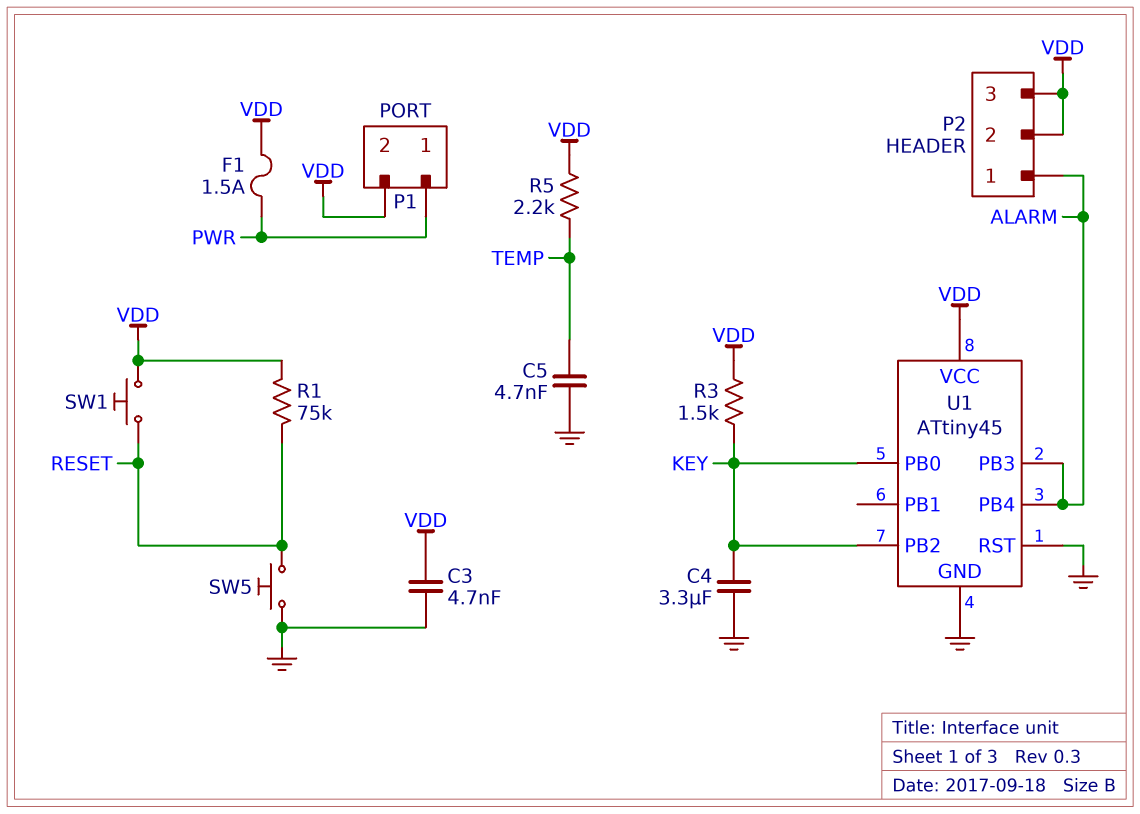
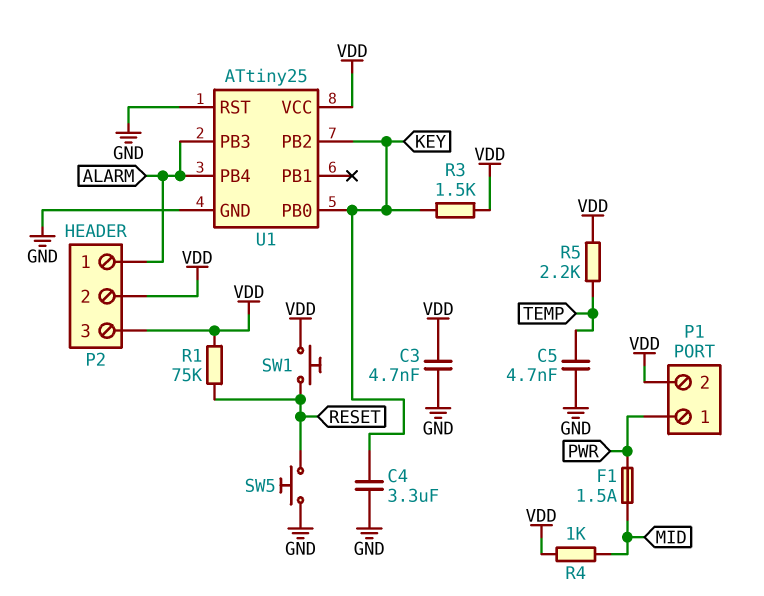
F1: 1.5A (PWR, VDD) -> 1.5A (MID, PWR)
R4: none -> 1k (MID, VDD)
U1: ATtiny45 -> ATtiny25

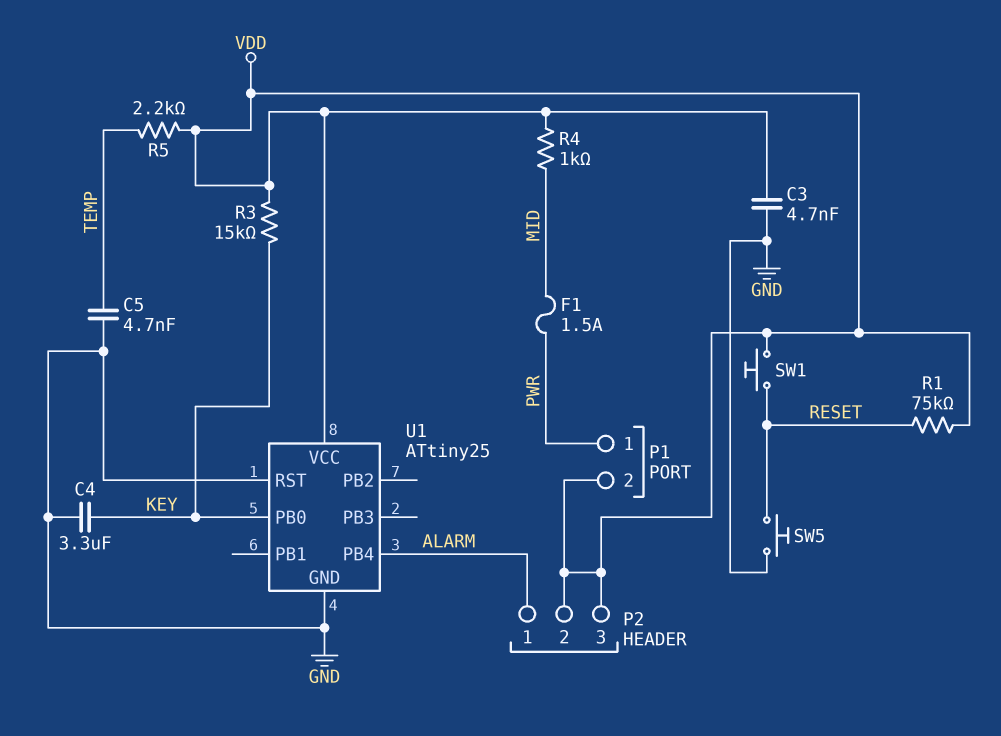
R3: 1.5k (KEY, VDD) -> 15k (KEY, VDD)
U1 pin PB2: KEY -> none
U1 pin PB3: ALARM -> none

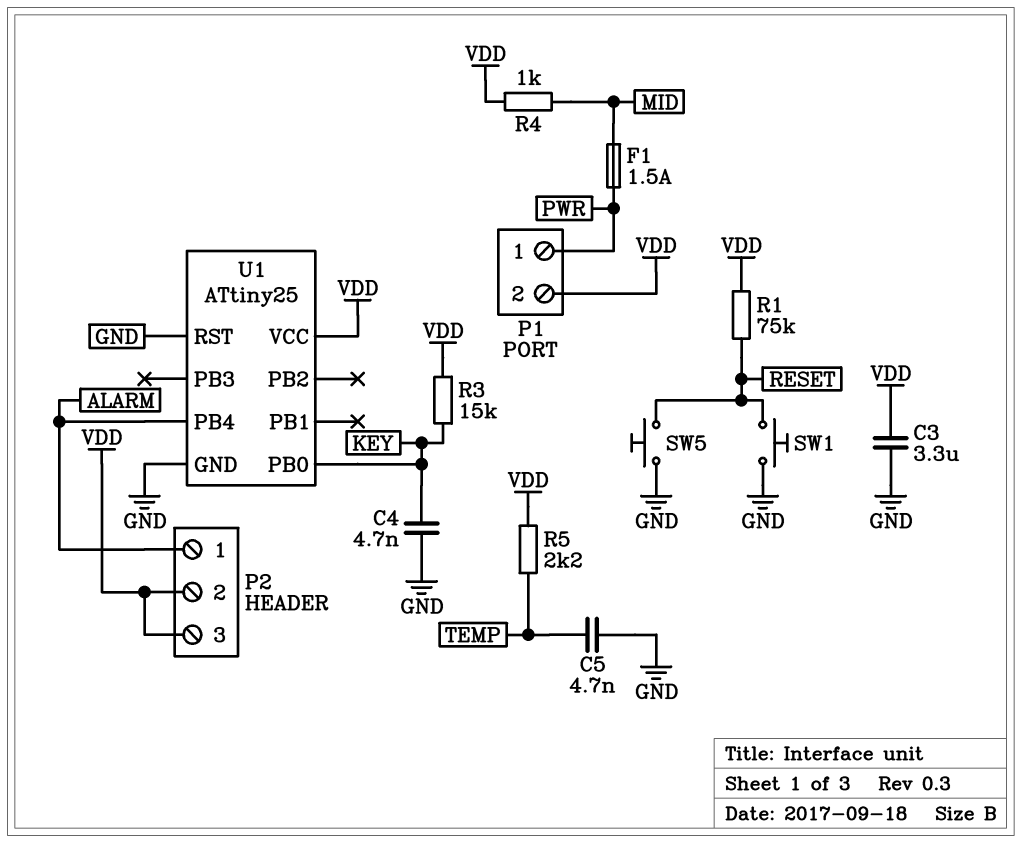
C3: 4.7nF (GND, VDD) -> 3.3uF (GND, VDD)
C4: 3.3uF (GND, KEY) -> 4.7nF (GND, KEY)
SW1: button (RESET, VDD) -> button (GND, RESET)

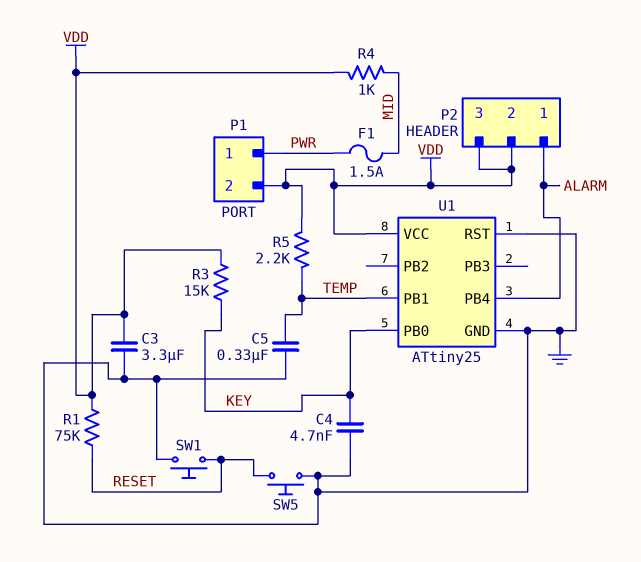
C5: 4.7nF (GND, TEMP) -> 330nF (GND, TEMP)
U1 pin PB1: none -> TEMP

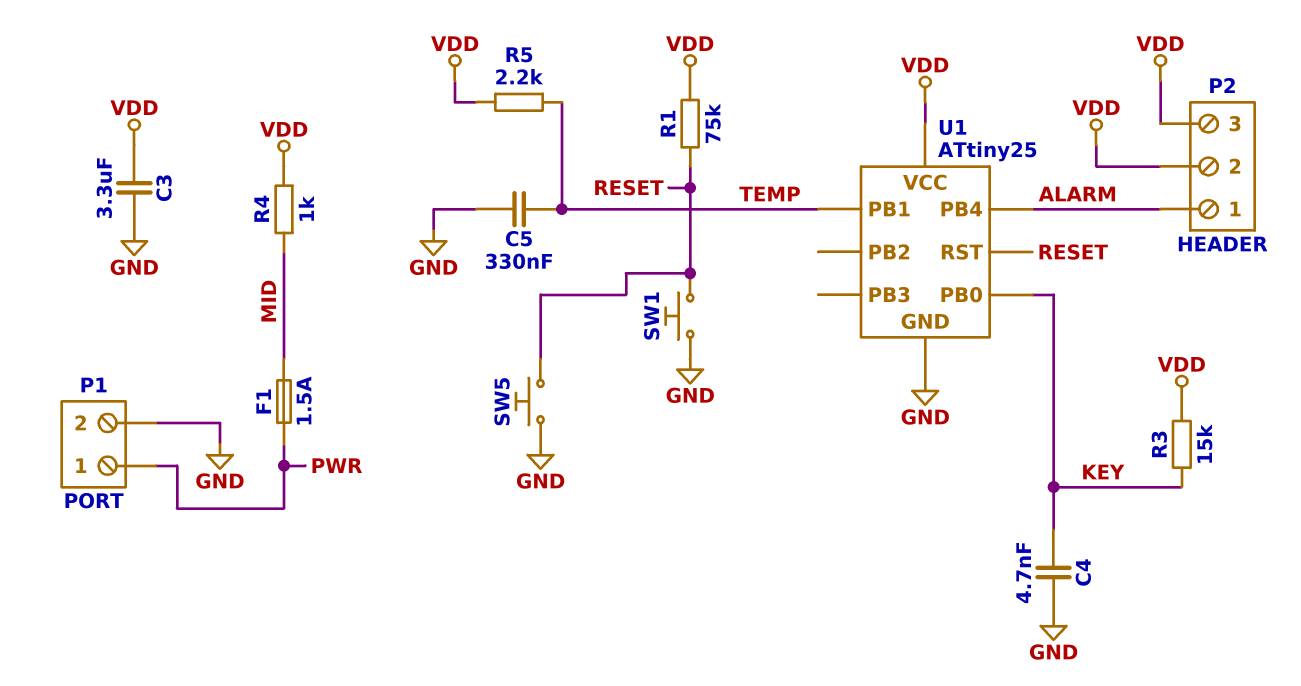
P1 pin 2: VDD -> GND
U1 pin RST: GND -> RESET

